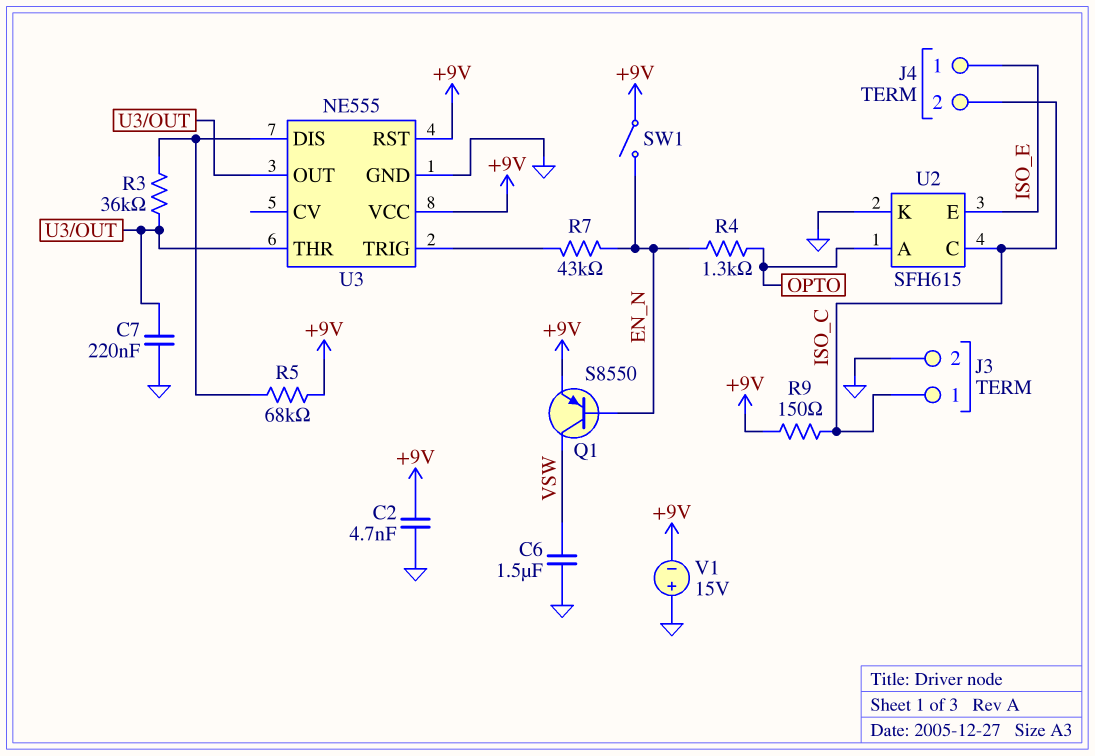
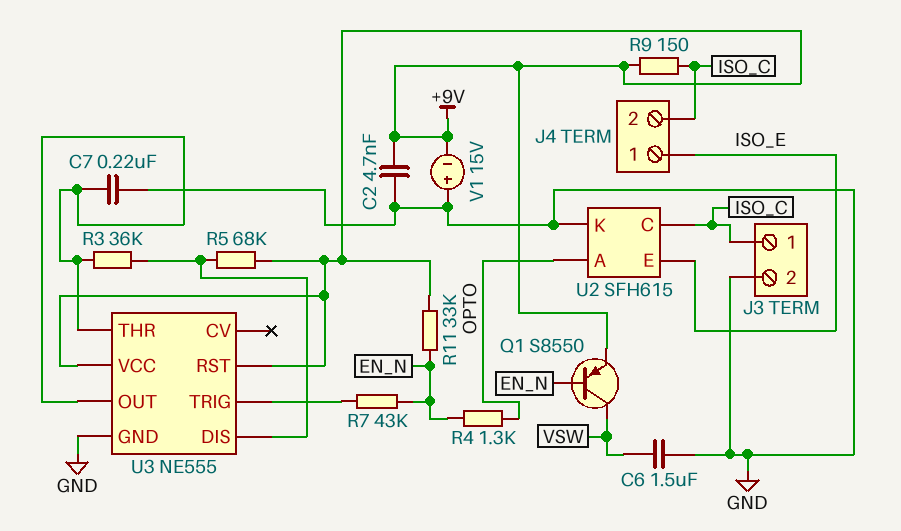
R11: none -> 33k (+9V, EN_N)
SW1: switch (+9V, EN_N) -> none

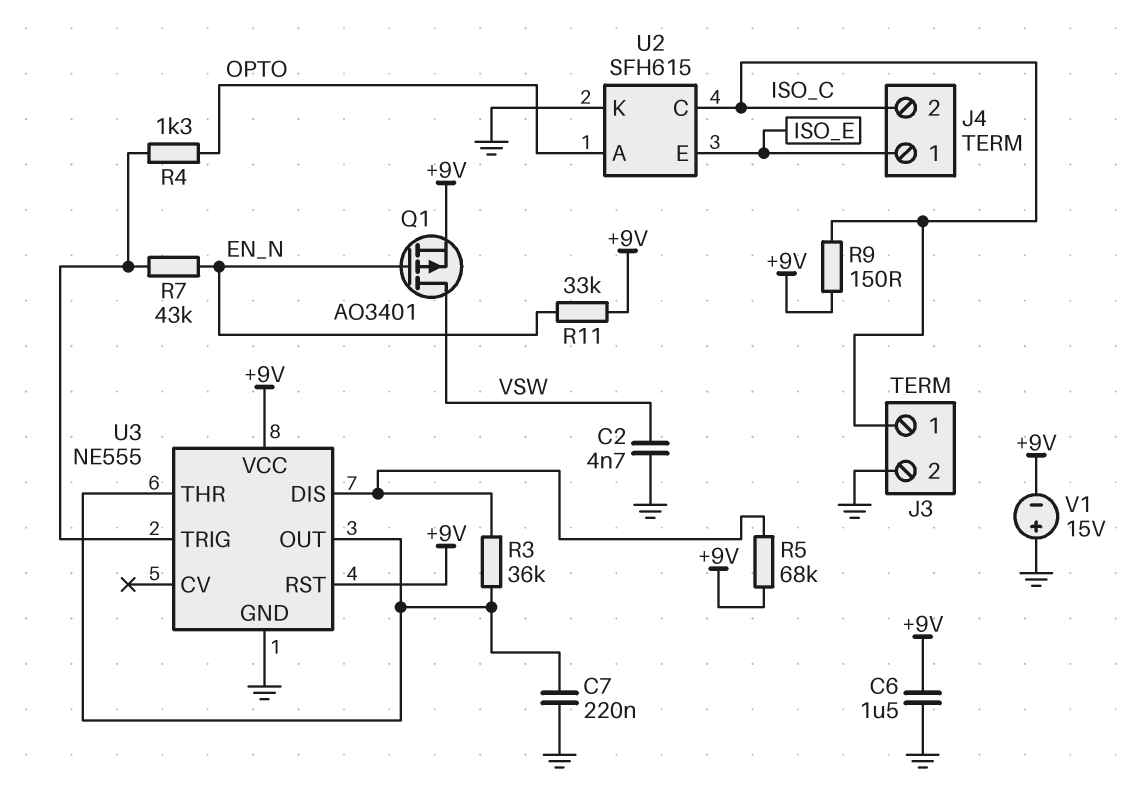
C2: 4.7nF (+9V, GND) -> 4.7nF (GND, VSW)
C6: 1.5uF (GND, VSW) -> 1.5uF (+9V, GND)
Q1: PNP S8550 (B EN_N, C VSW, E +9V) -> PMOS AO3401 (G EN_N, D VSW, S +9V)
R4: 1.3k (EN_N, OPTO) -> 1.3k (OPTO, U3/TRIG)

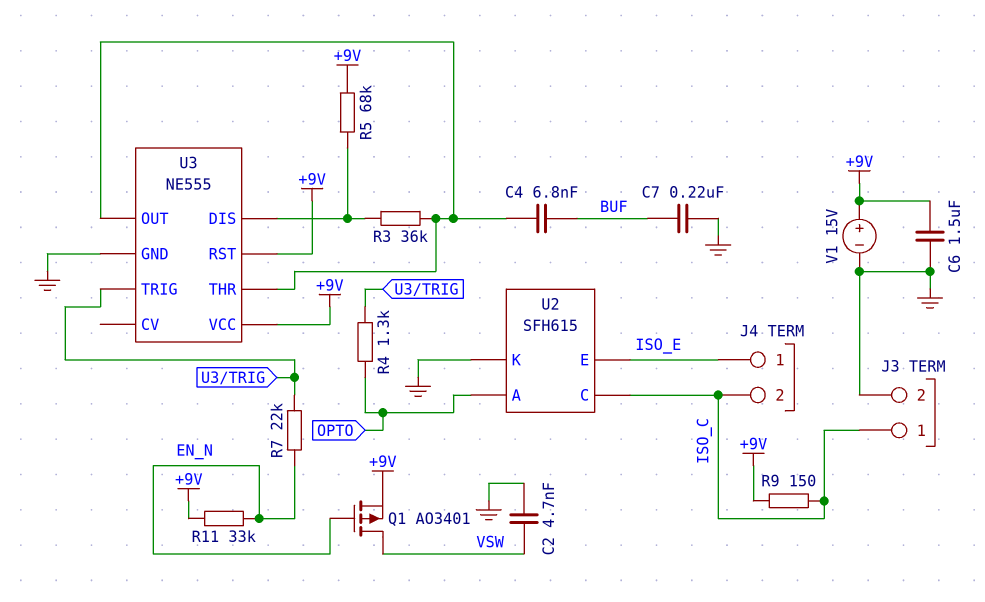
C4: none -> 6.8nF (BUF, U3/OUT)
C7: 220nF (GND, U3/OUT) -> 220nF (BUF, GND)
R7: 43k (EN_N, U3/TRIG) -> 22k (EN_N, U3/TRIG)
V1: 15V (plus GND, minus +9V) -> 15V (plus +9V, minus GND)

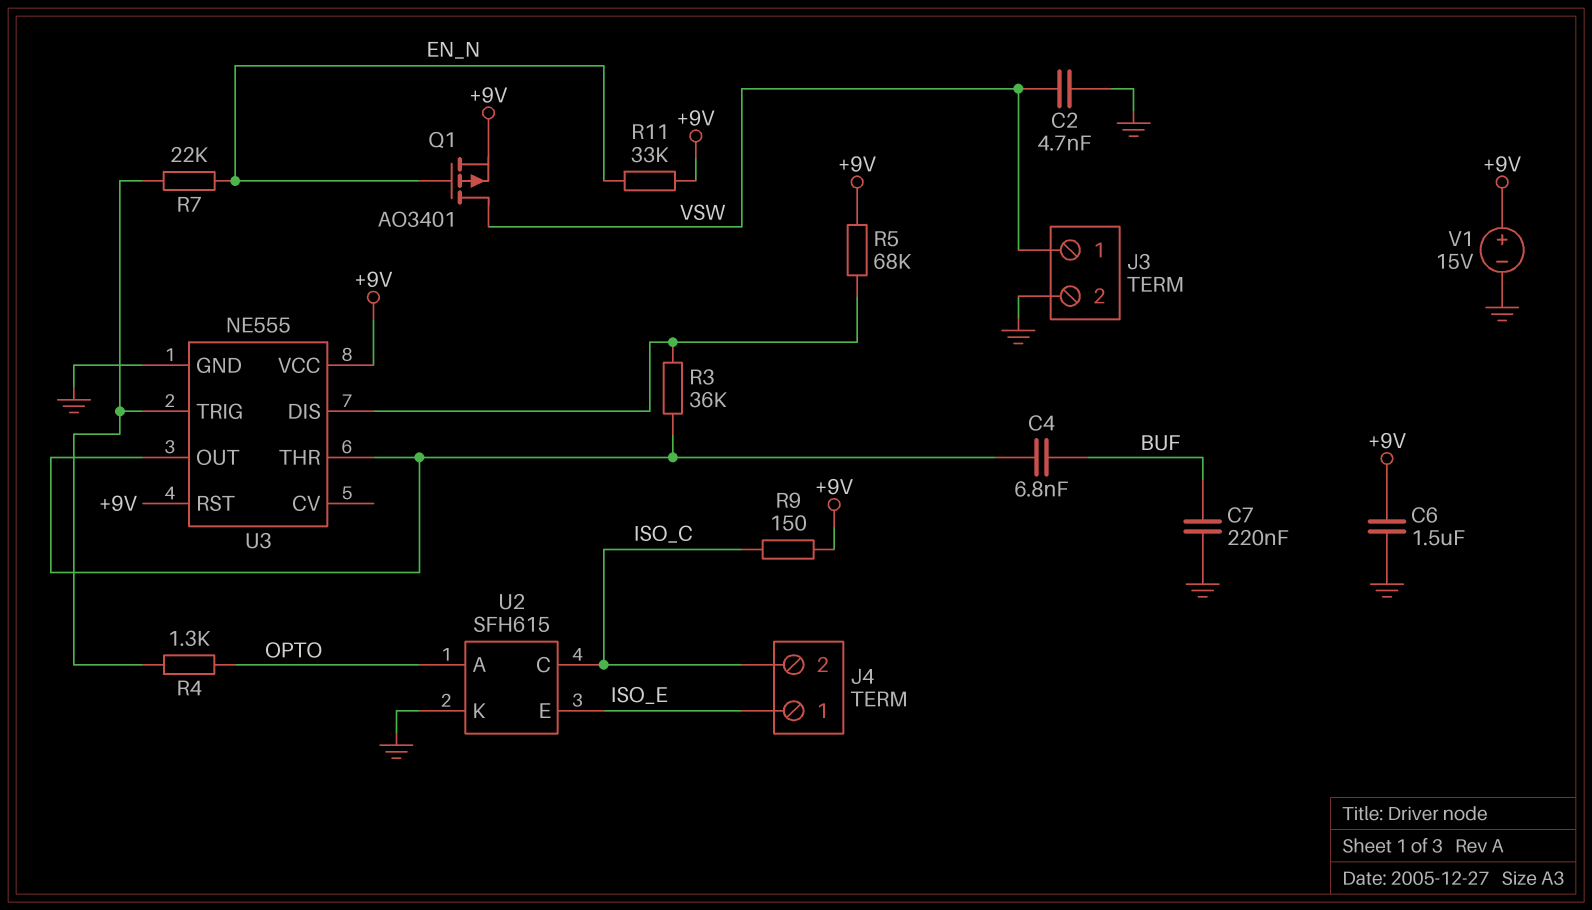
J3 pin 1: ISO_C -> VSW

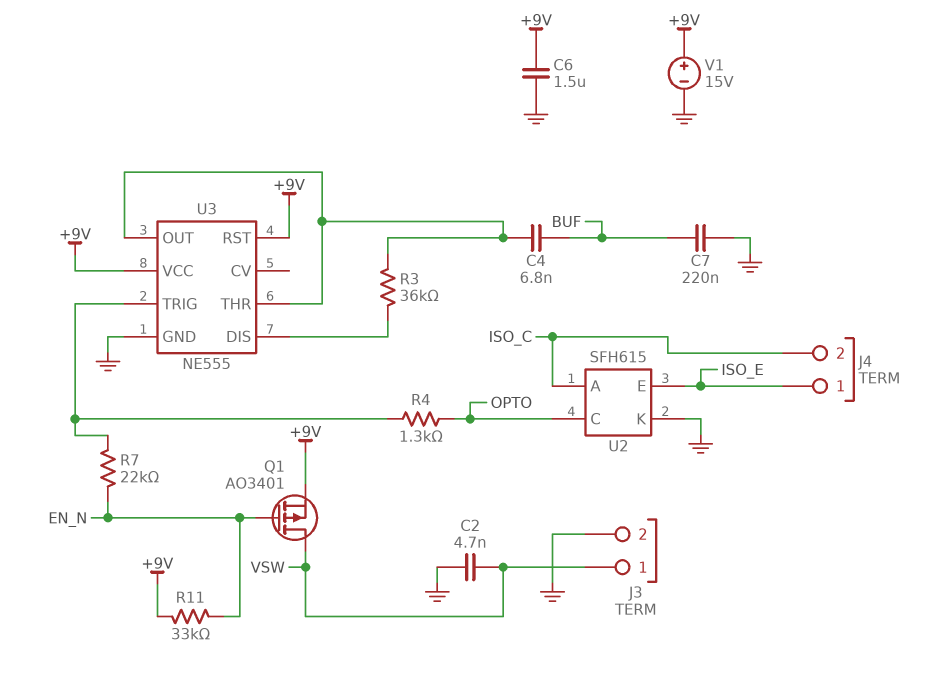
R5: 68k (+9V, U3/DIS) -> none
R9: 150 (+9V, ISO_C) -> none
U2 pin A: OPTO -> ISO_C
U2 pin C: ISO_C -> OPTO

